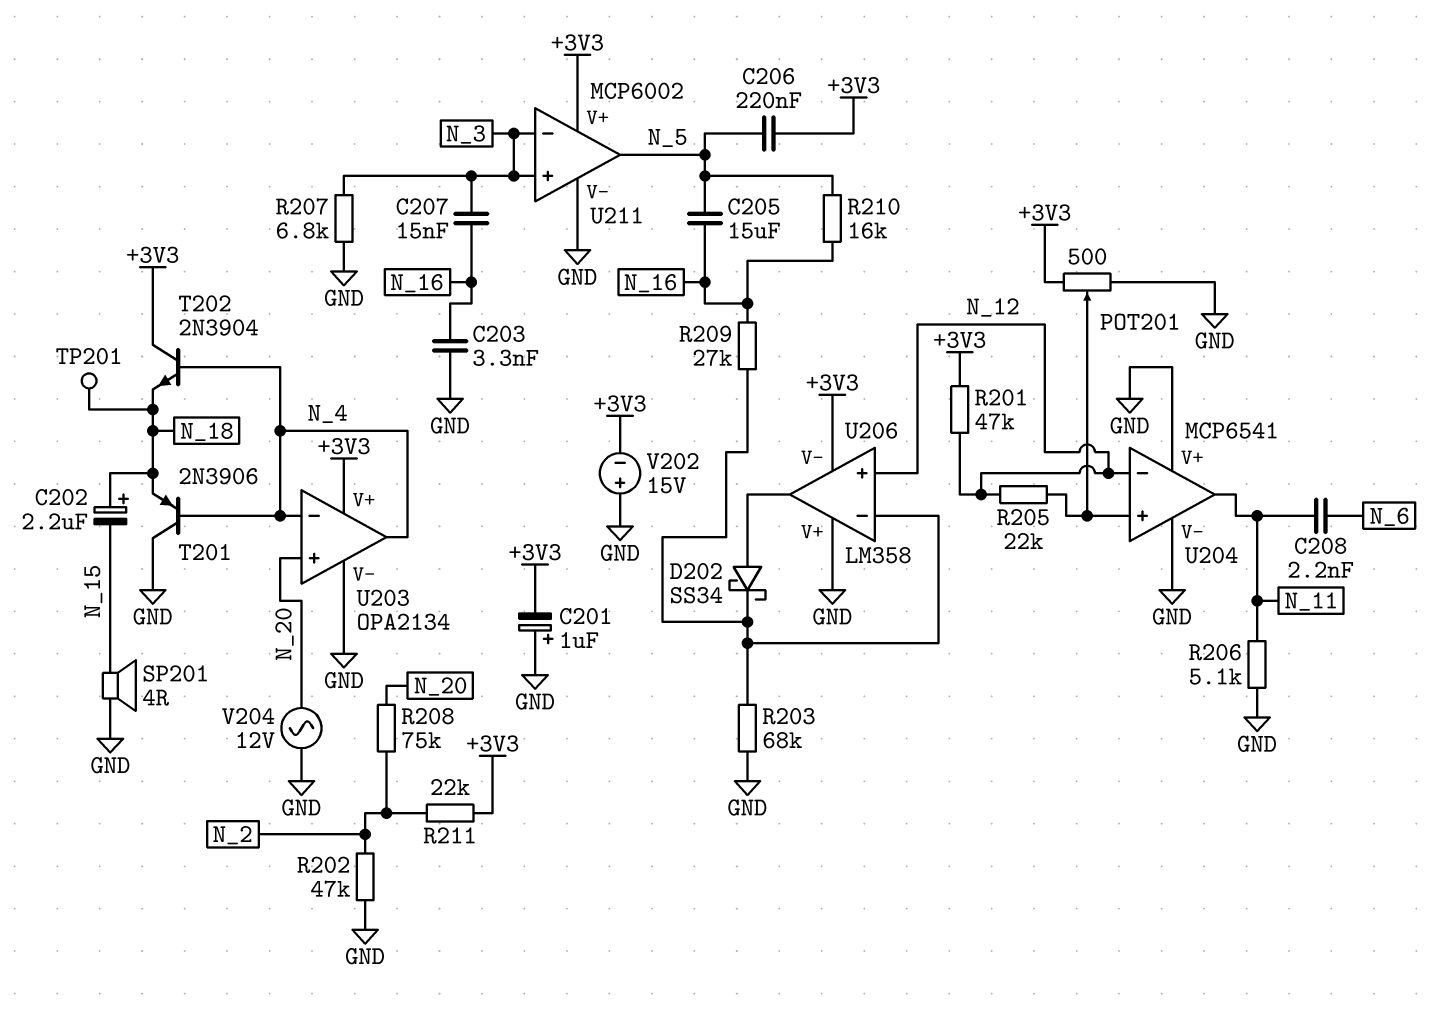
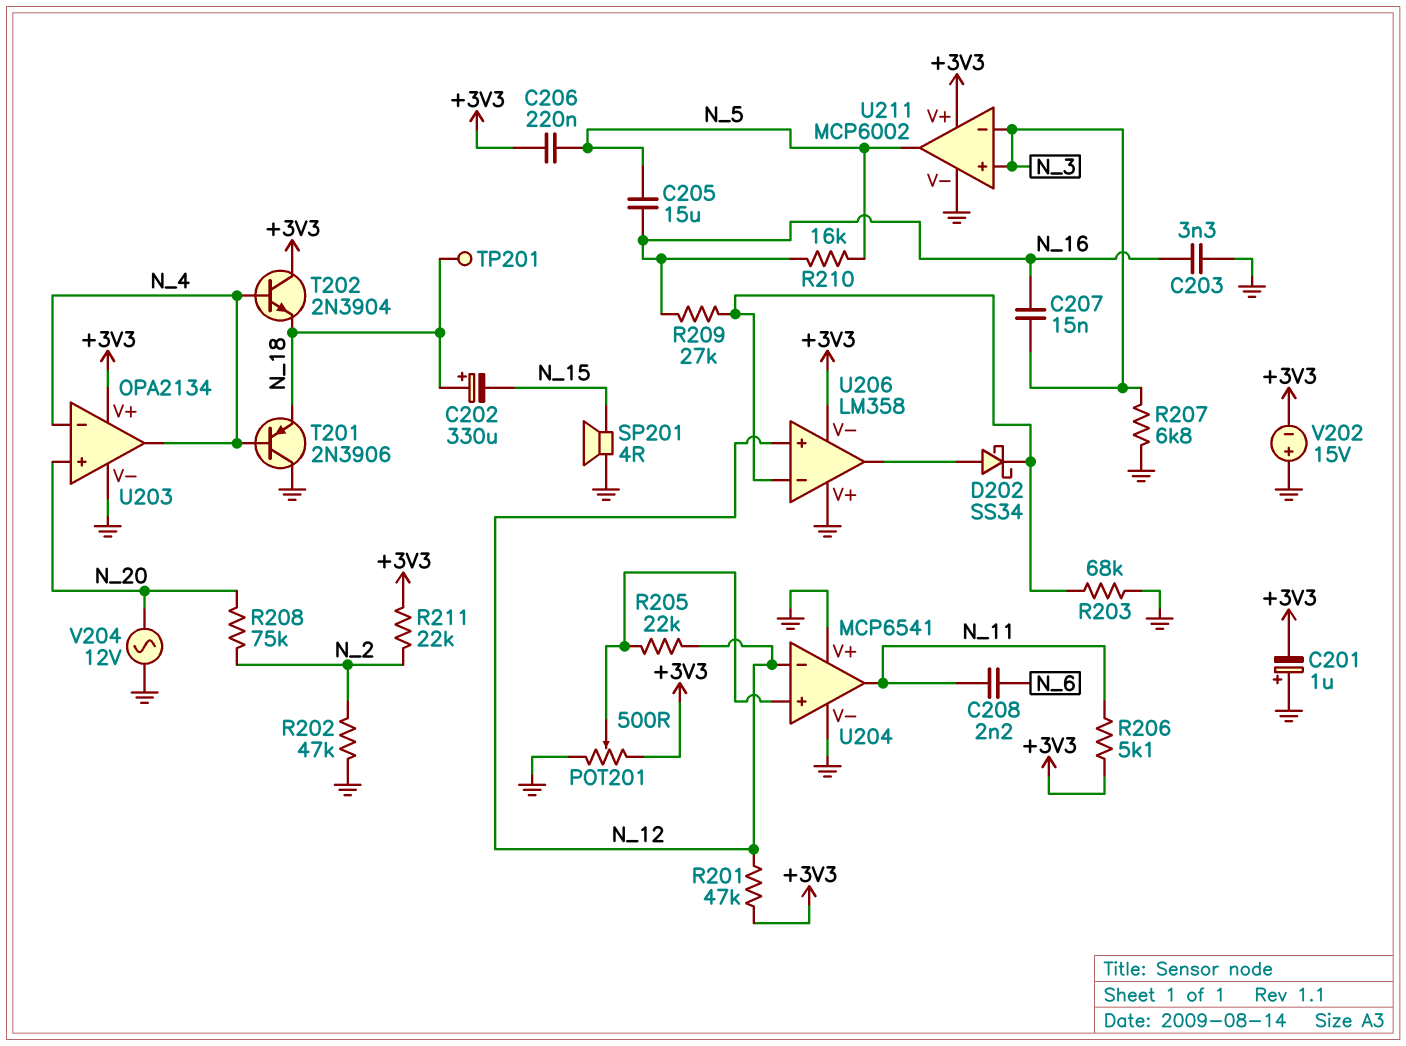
C202: 2.2uF (plus N_18, minus N_15) -> 330uF (plus N_18, minus N_15)
R206: 5.1k (GND, N_11) -> 5.1k (+3V3, N_11)

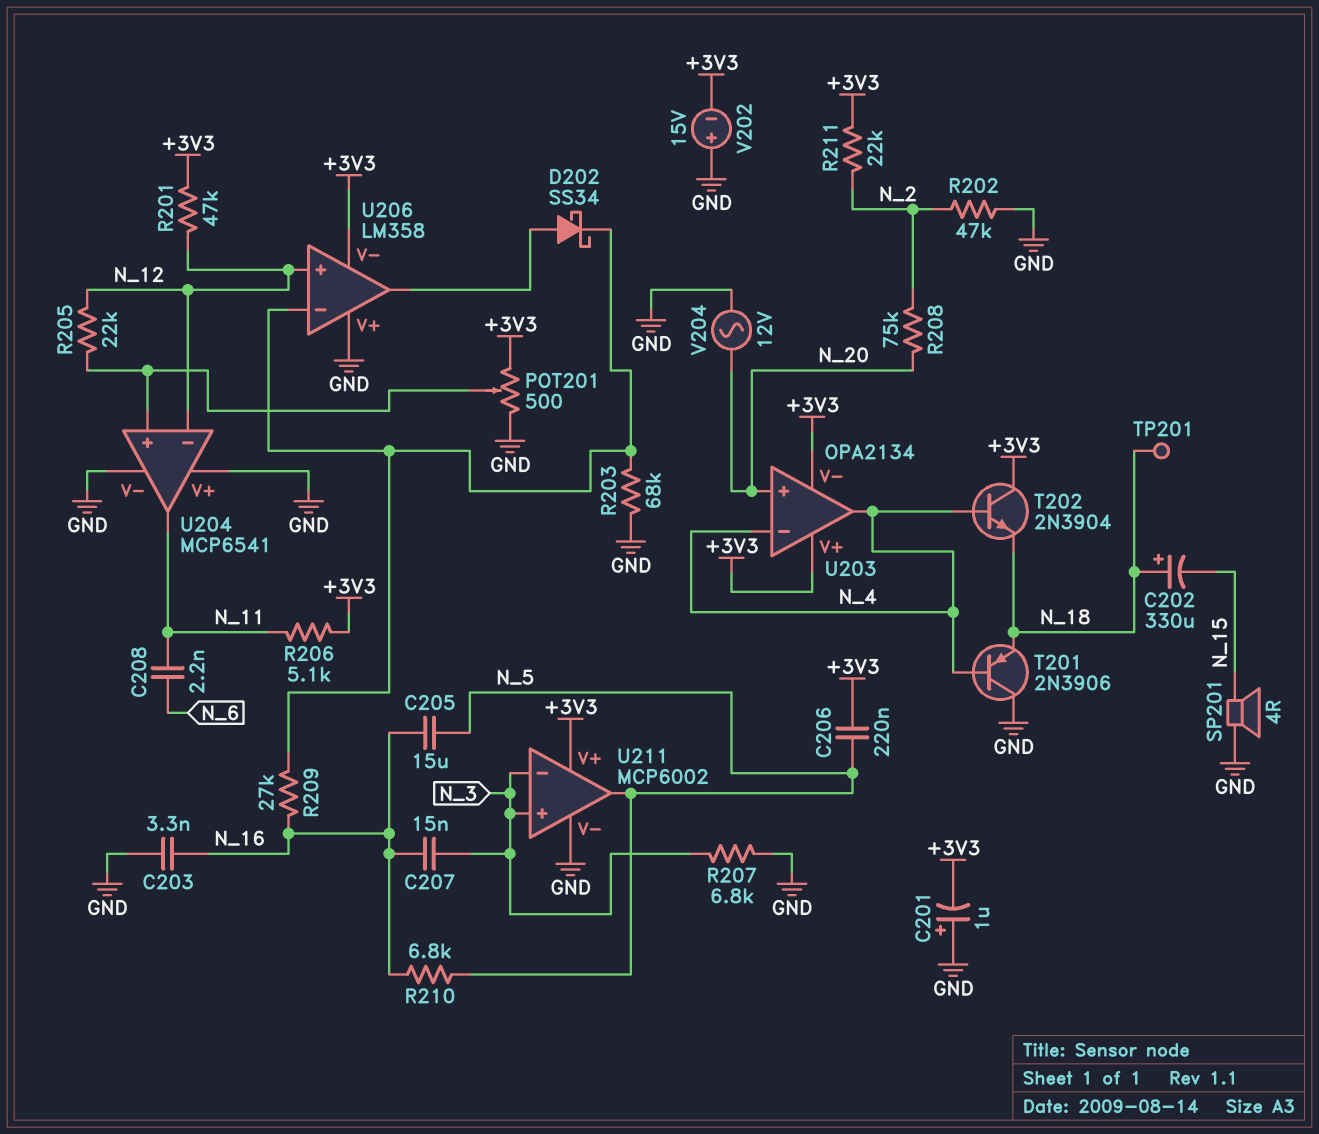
R210: 16k (N_5, N_16) -> 6.8k (N_5, N_16)
U203 pin V-: GND -> +3V3

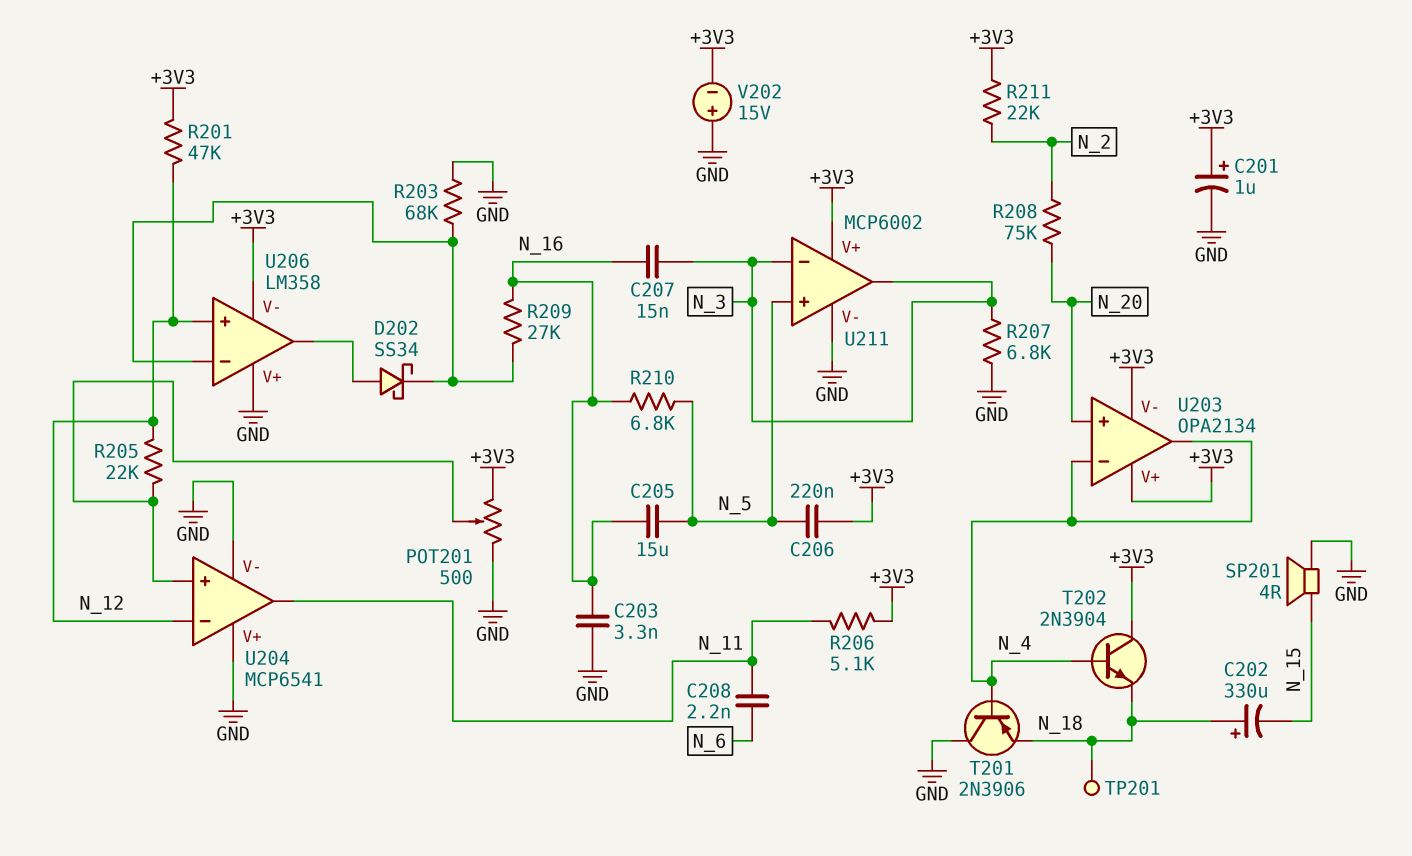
C201: 1uF (plus GND, minus +3V3) -> 1uF (plus +3V3, minus GND)
R202: 47k (GND, N_2) -> none
U211 pin in+: N_3 -> N_5
U211 pin out: N_5 -> N_3
V204: AC 12V (GND, N_20) -> none

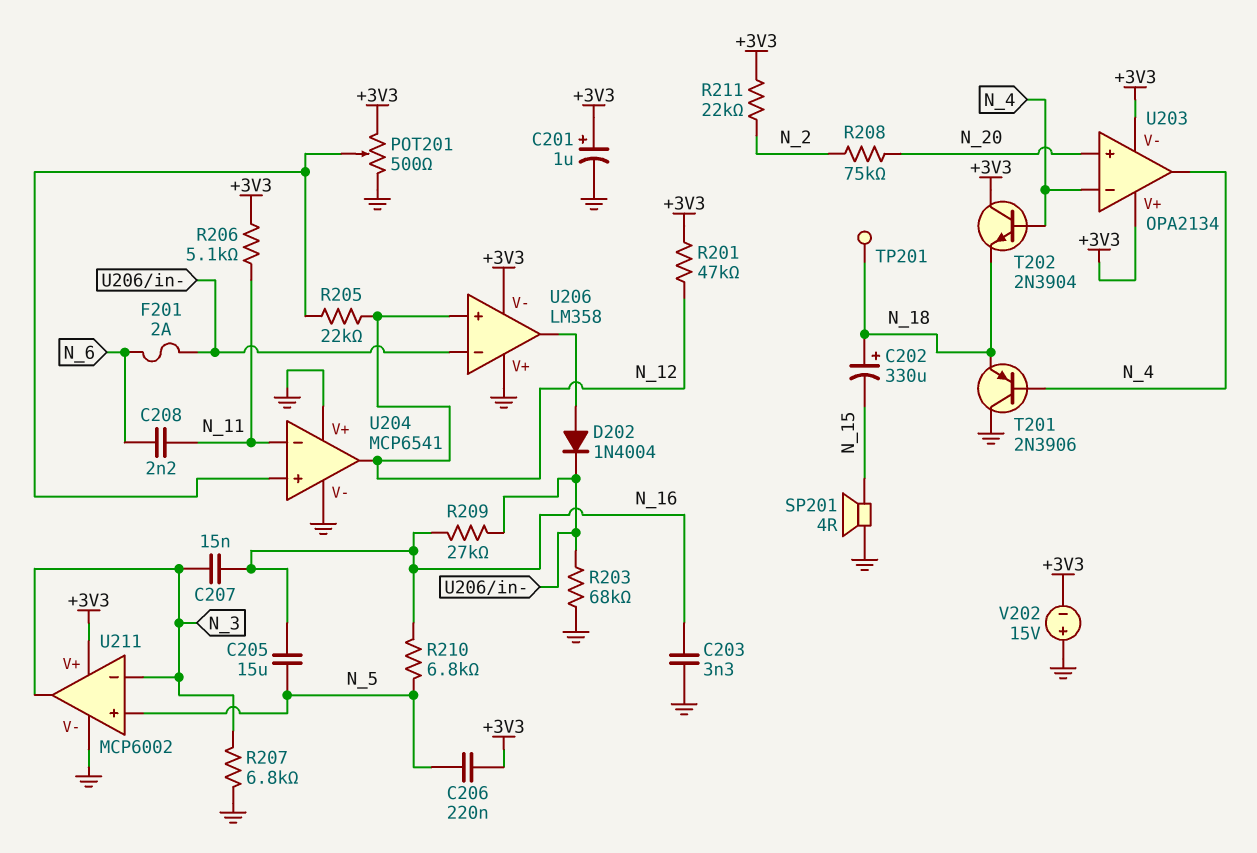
D202: schottky SS34 (A U206/out, K U206/in-) -> diode 1N4004 (A U206/out, K U206/in-)
F201: none -> 2A (N_6, U206/in-)
U204 pin in-: N_12 -> N_11
U204 pin out: N_11 -> N_12

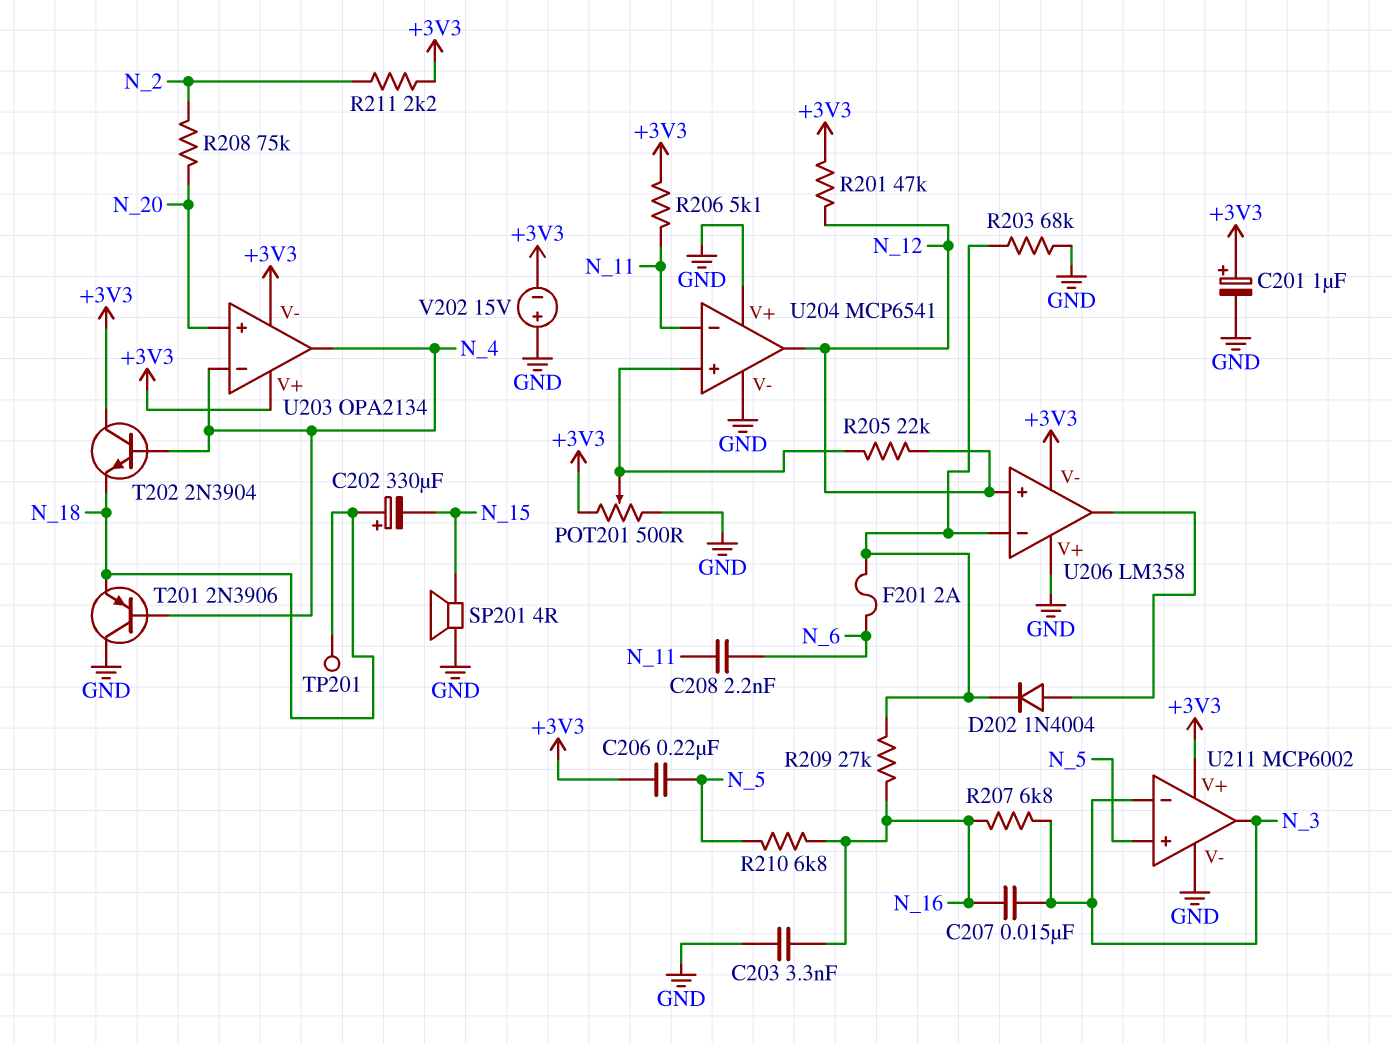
C205: 15uF (N_5, N_16) -> none
R207: 6.8k (GND, N_3) -> 6.8k (N_3, N_16)
R211: 22k (+3V3, N_2) -> 2.2k (+3V3, N_2)

